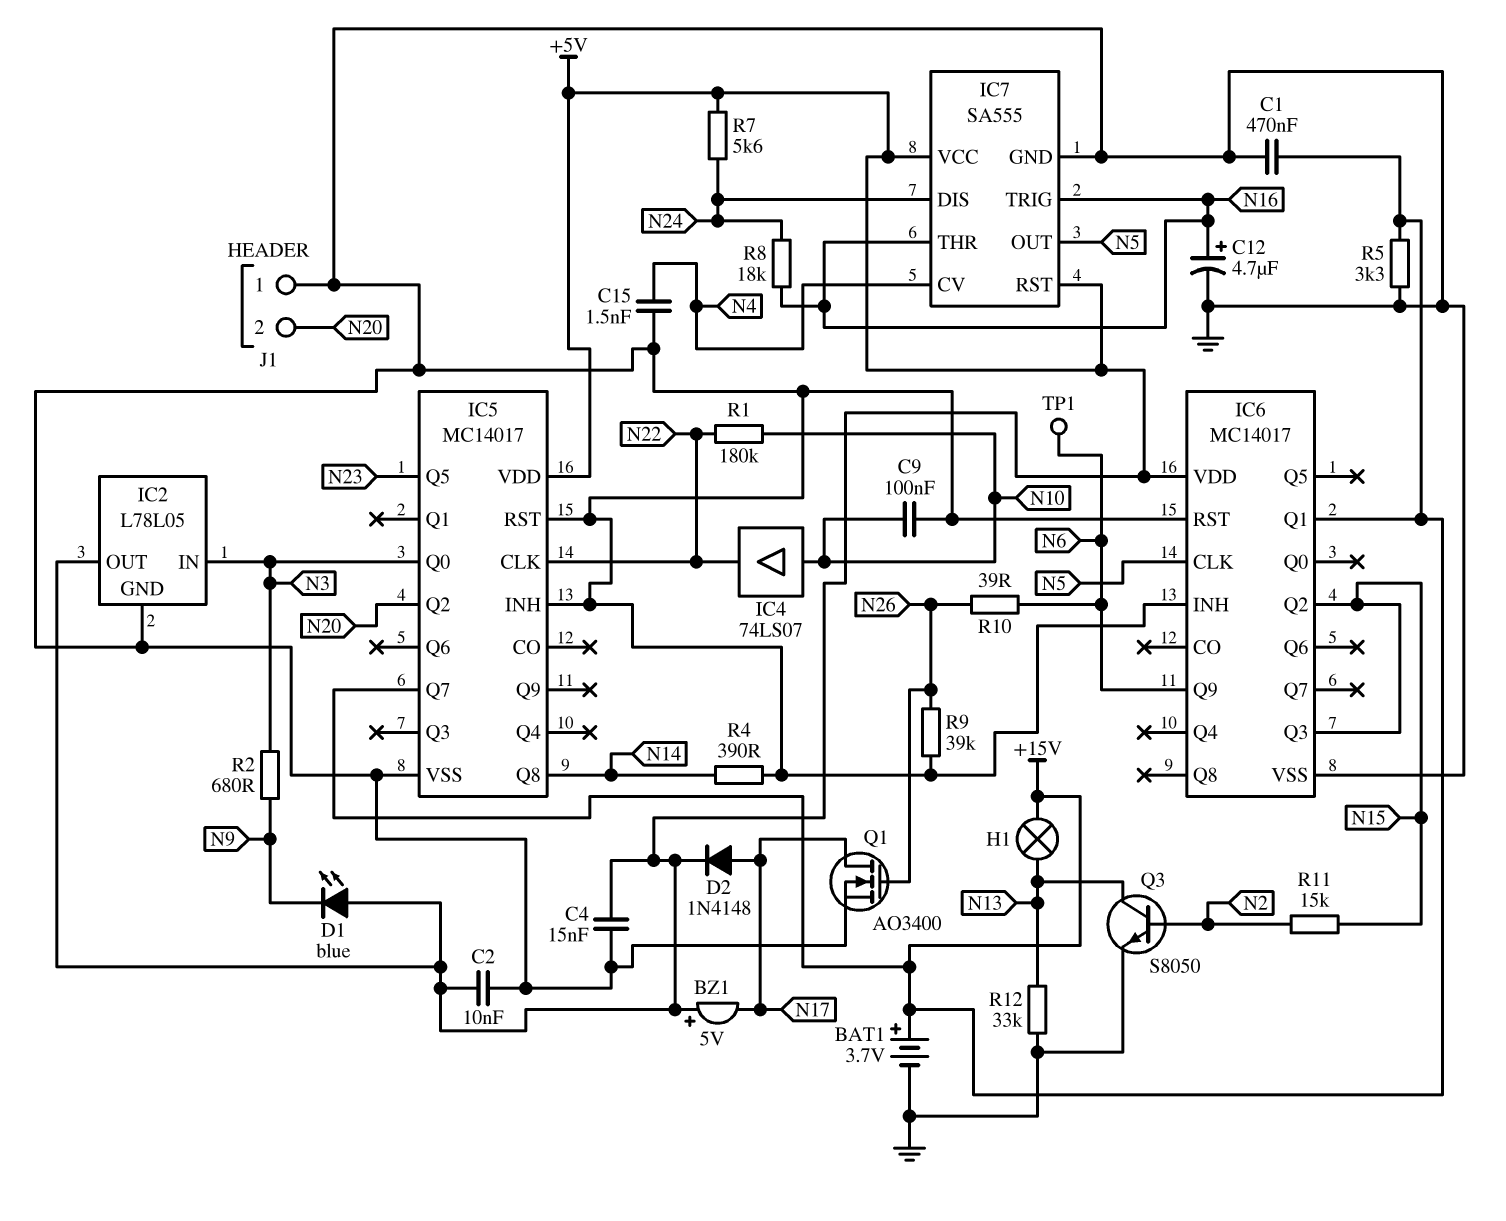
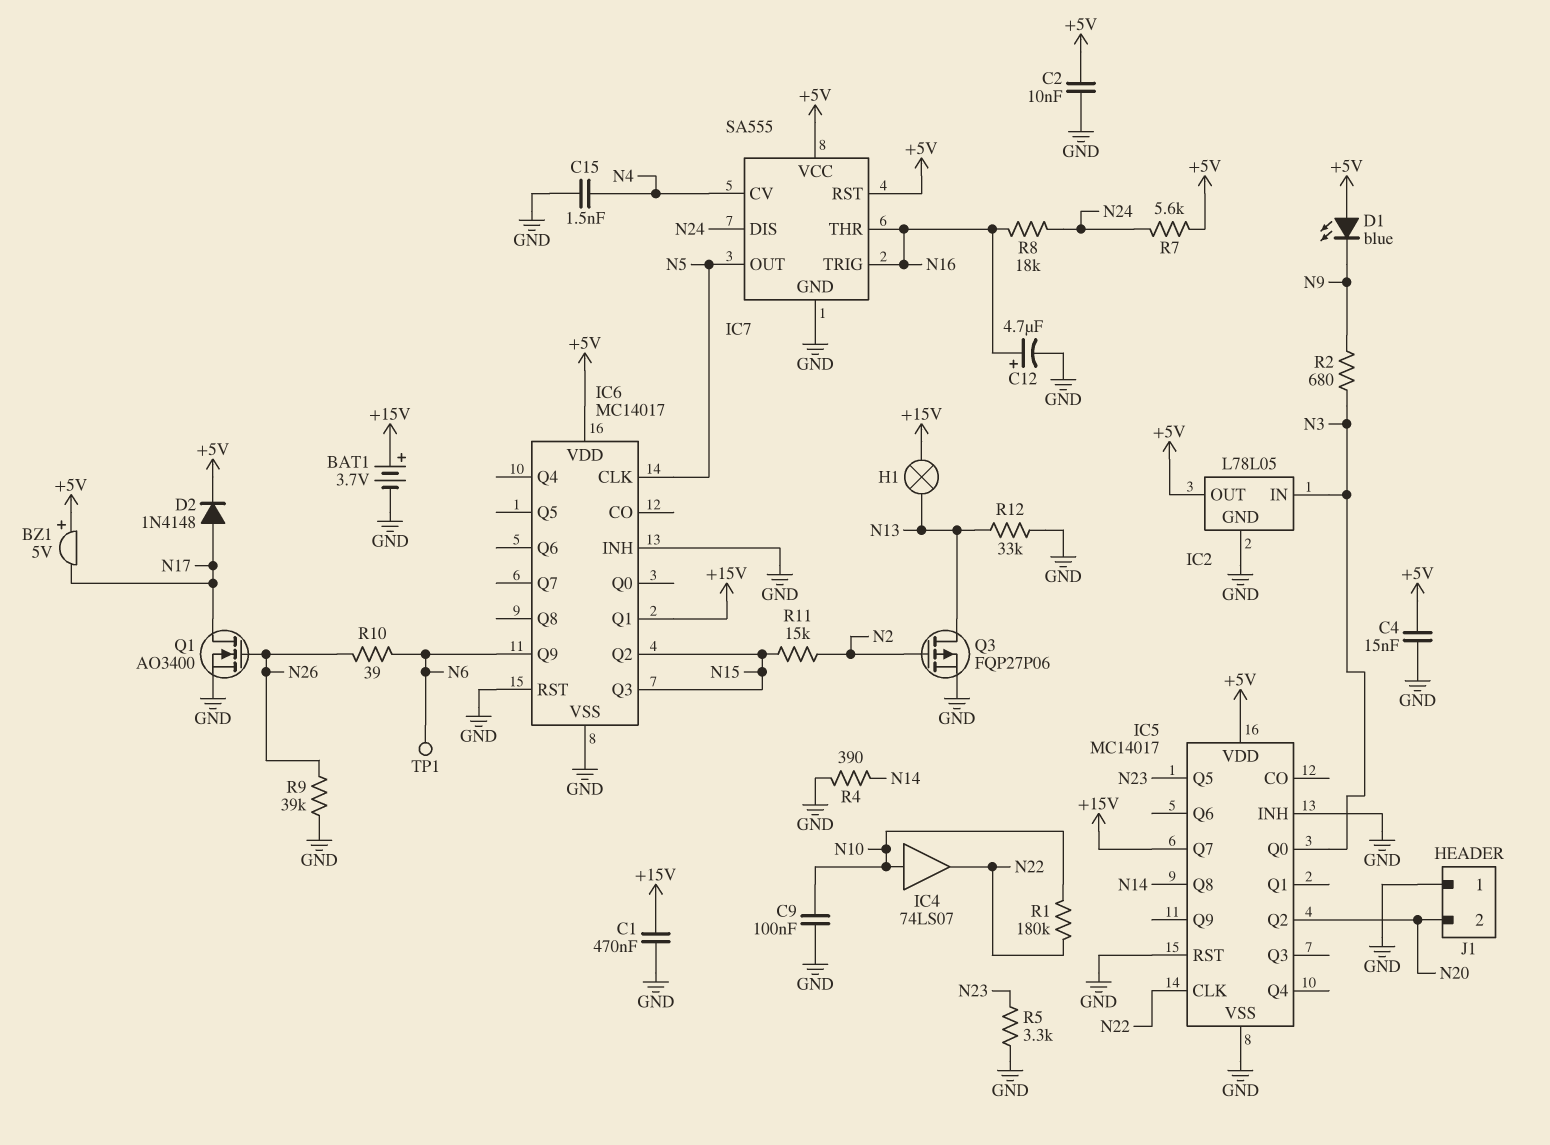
Q3: NPN S8050 (B N2, C N13, E GND) -> PMOS FQP27P06 (G N2, D N13, S GND)
R5: 3.3k (+15V, GND) -> 3.3k (GND, N23)

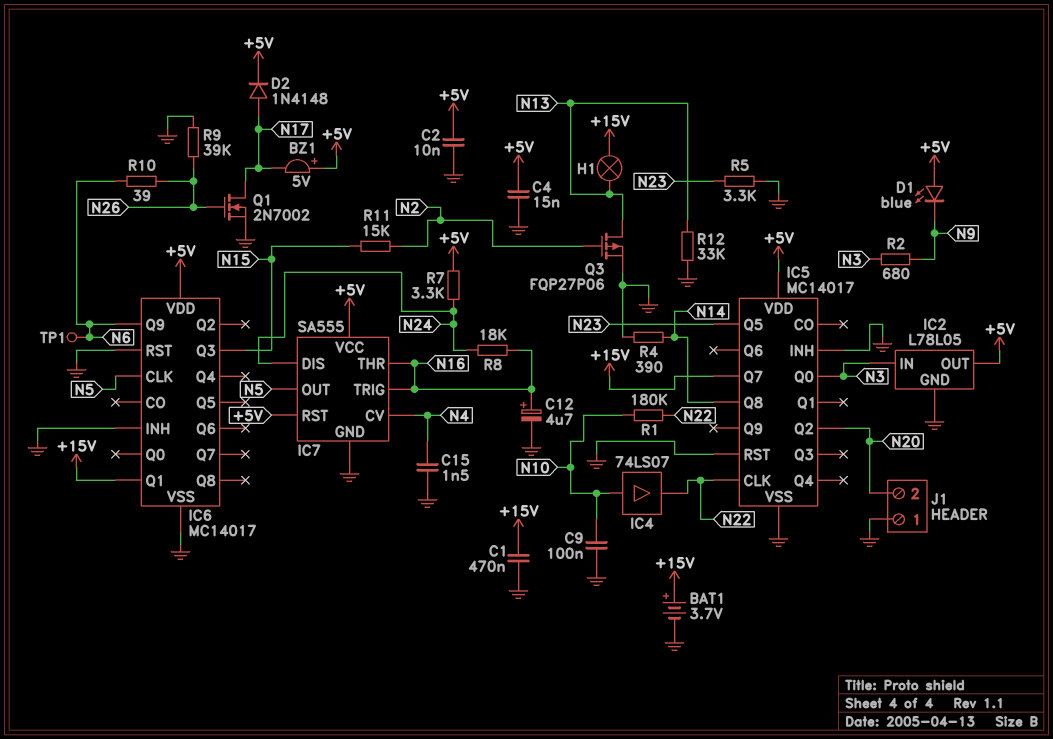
IC6 pin Q2: N15 -> none
Q1: NMOS AO3400 (G N26, D N17, S GND) -> NMOS 2N7002 (G N26, D N17, S GND)
R7: 5.6k (+5V, N24) -> 3.3k (+5V, N24)

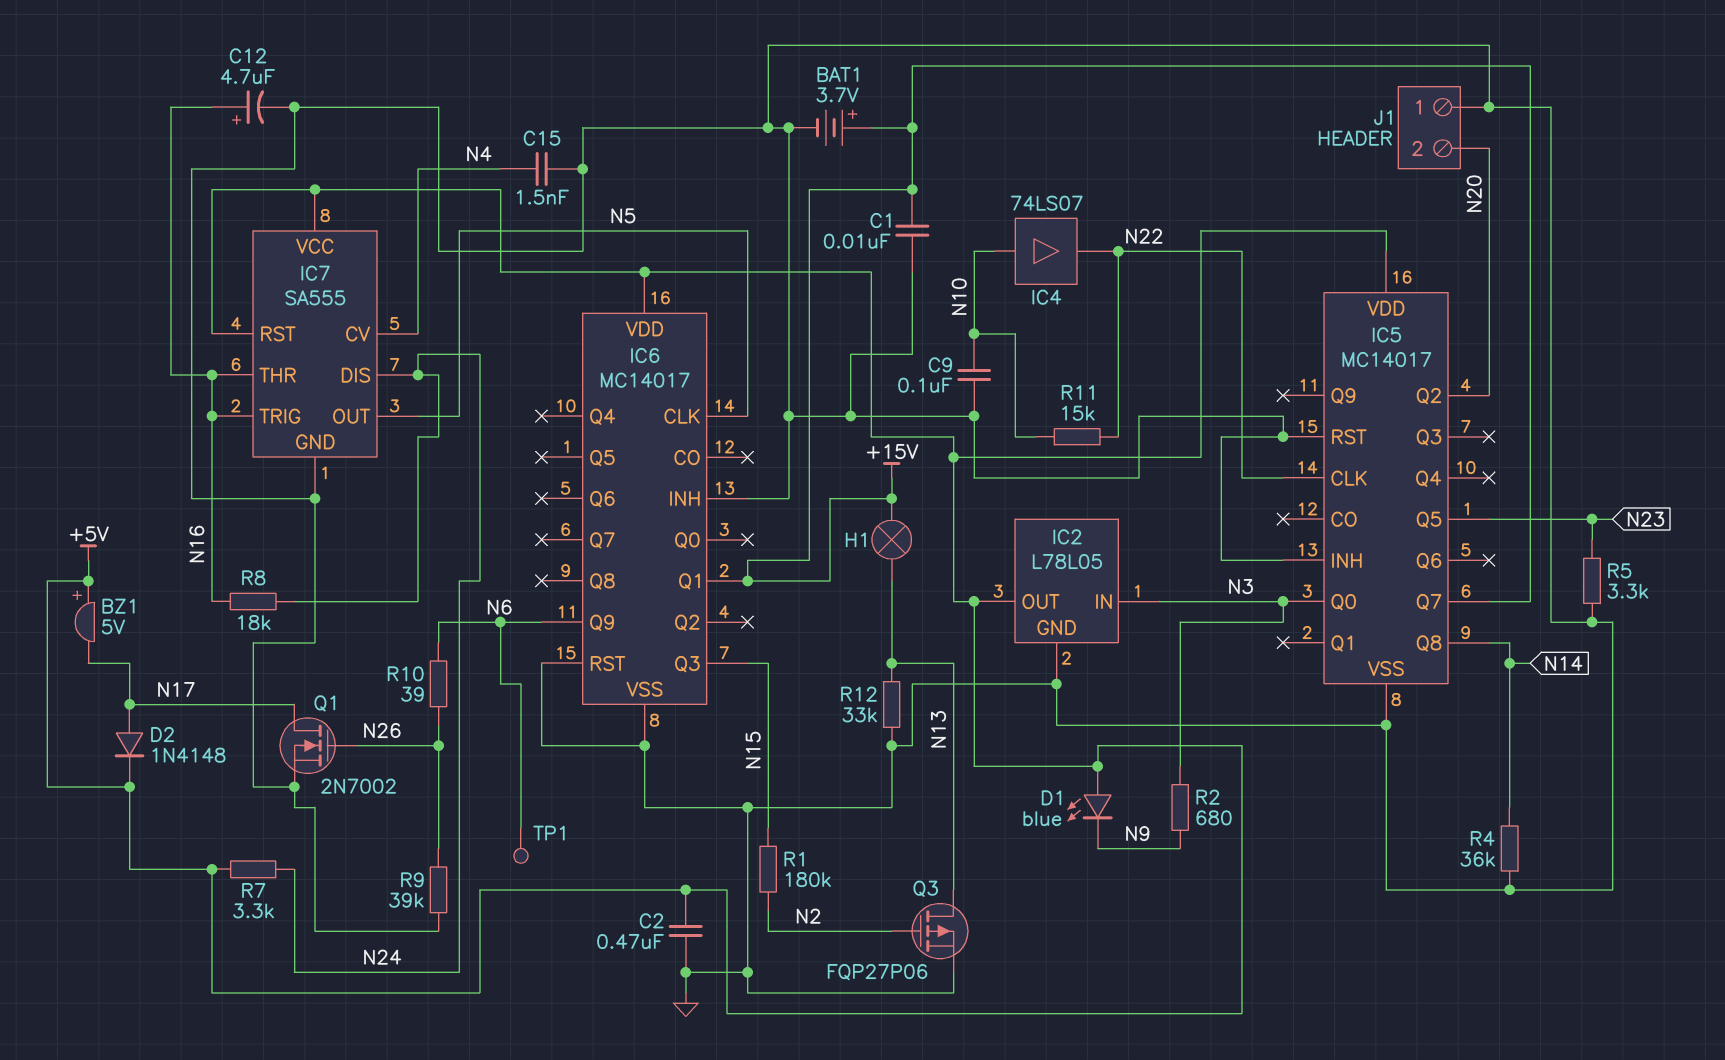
C1: 470nF (+15V, GND) -> 10nF (+15V, GND)
C2: 10nF (+5V, GND) -> 470nF (+5V, GND)
C4: 15nF (+5V, GND) -> none
R1: 180k (N10, N22) -> 180k (N2, N15)
R4: 390 (GND, N14) -> 36k (GND, N14)
R11: 15k (N2, N15) -> 15k (N10, N22)

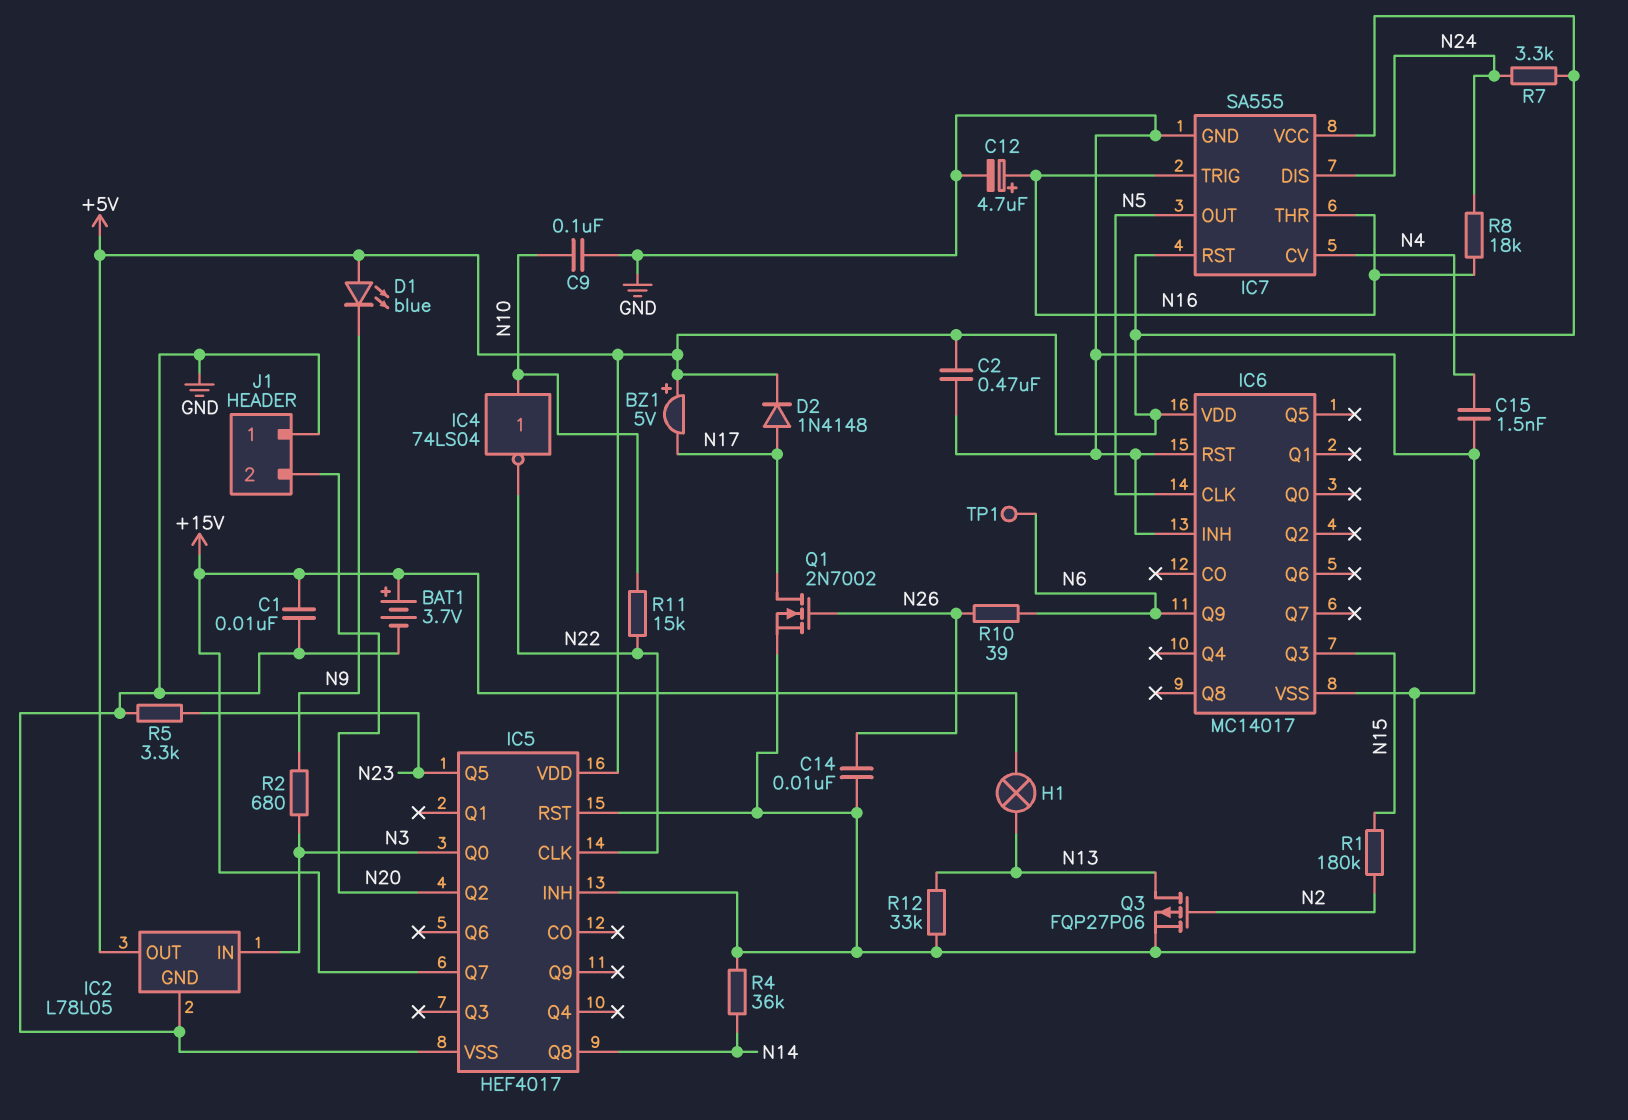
C14: none -> 10nF (GND, N26)
IC4: buffer 74LS07 (in N10, out N22) -> NOT 74LS04 (in N10, out N22)
IC5: MC14017 -> HEF4017
IC6 pin Q1: +15V -> none
R9: 39k (GND, N26) -> none

